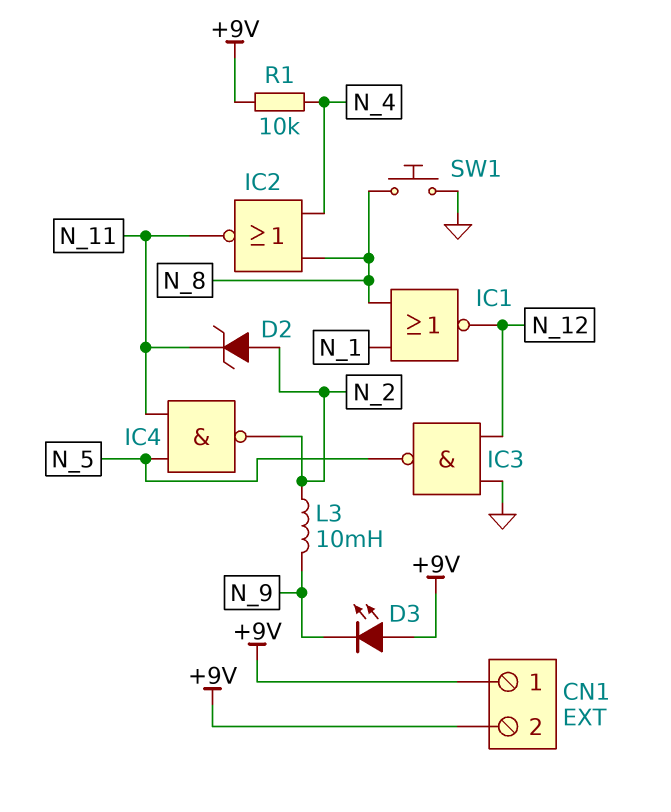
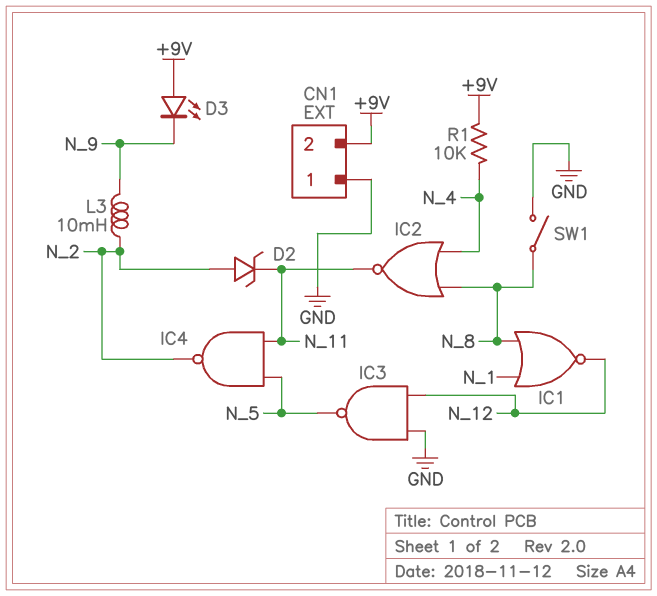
CN1 pin 1: +9V -> GND
SW1: button (GND, N_8) -> switch (GND, N_8)

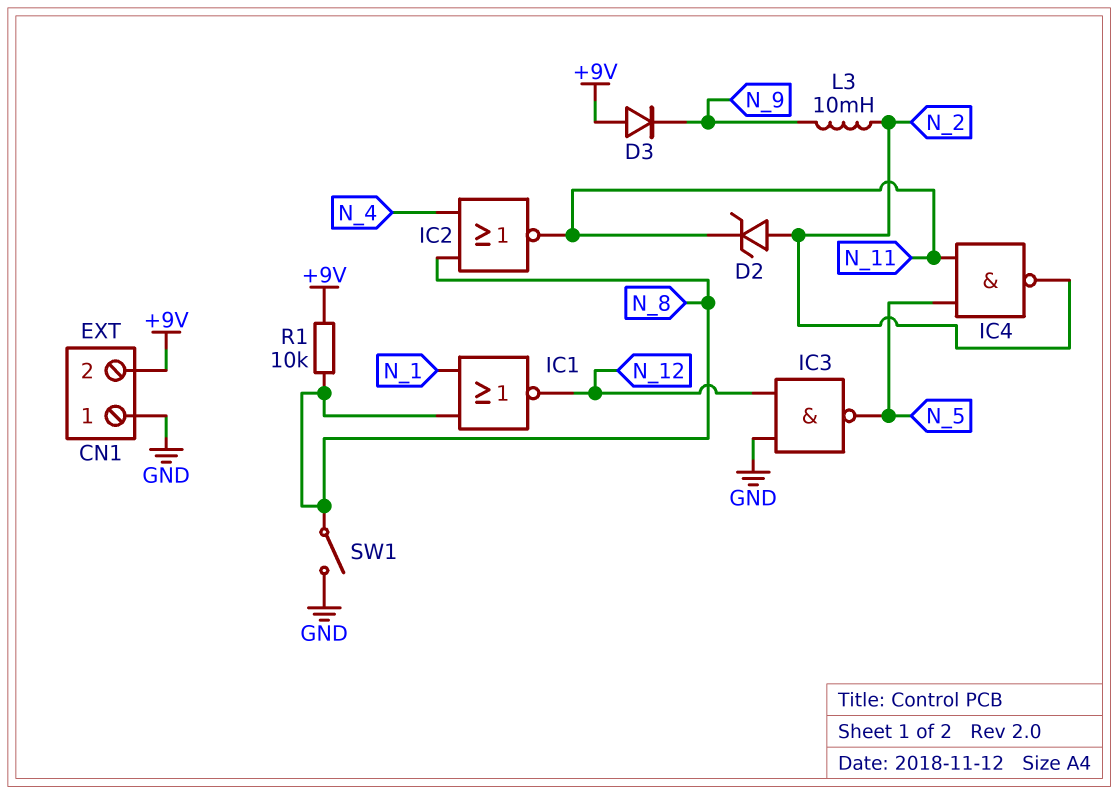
D3: LED (A +9V, K N_9) -> diode (A +9V, K N_9)
R1: 10k (+9V, N_4) -> 10k (+9V, N_8)

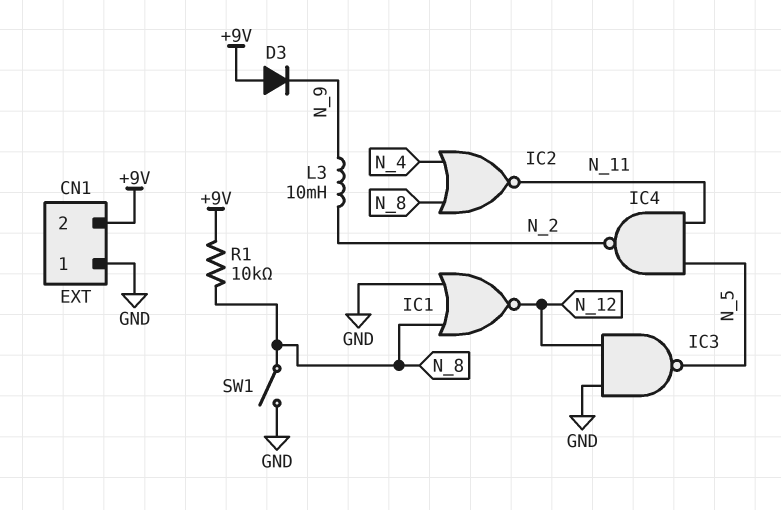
D2: zener (A N_2, K N_11) -> none
IC1: NOR (in N_1, in N_8, out N_12) -> NOR (in GND, in N_8, out N_12)

